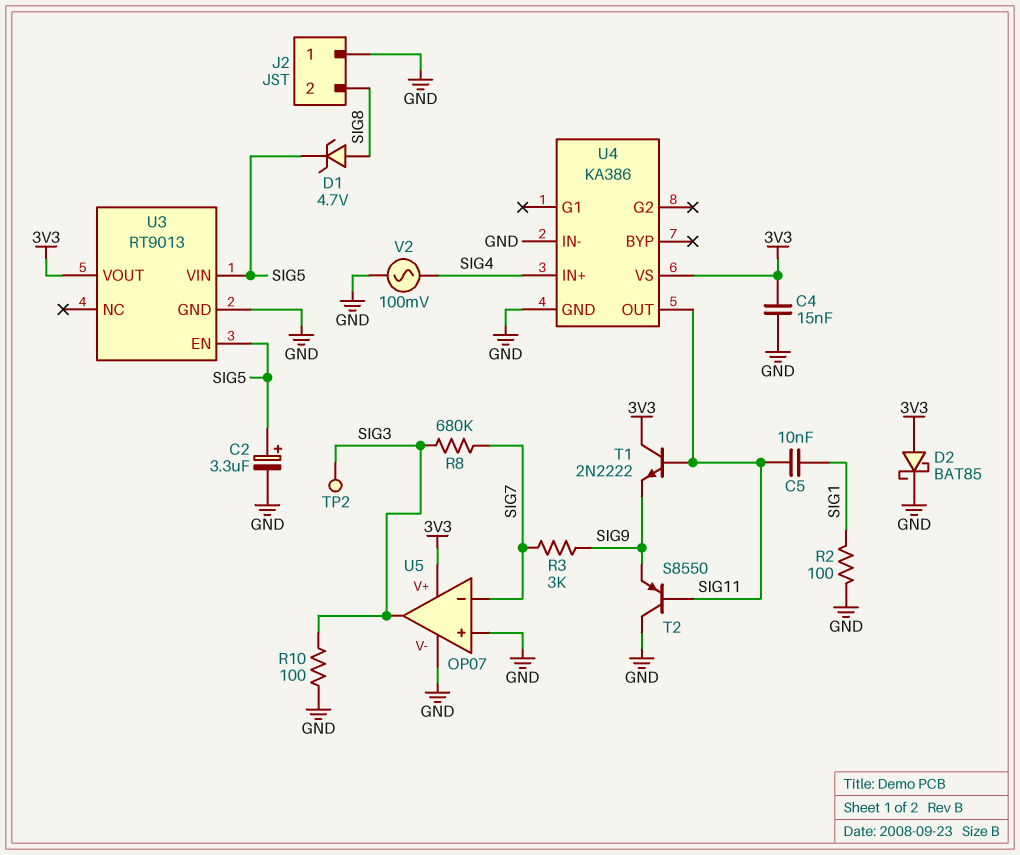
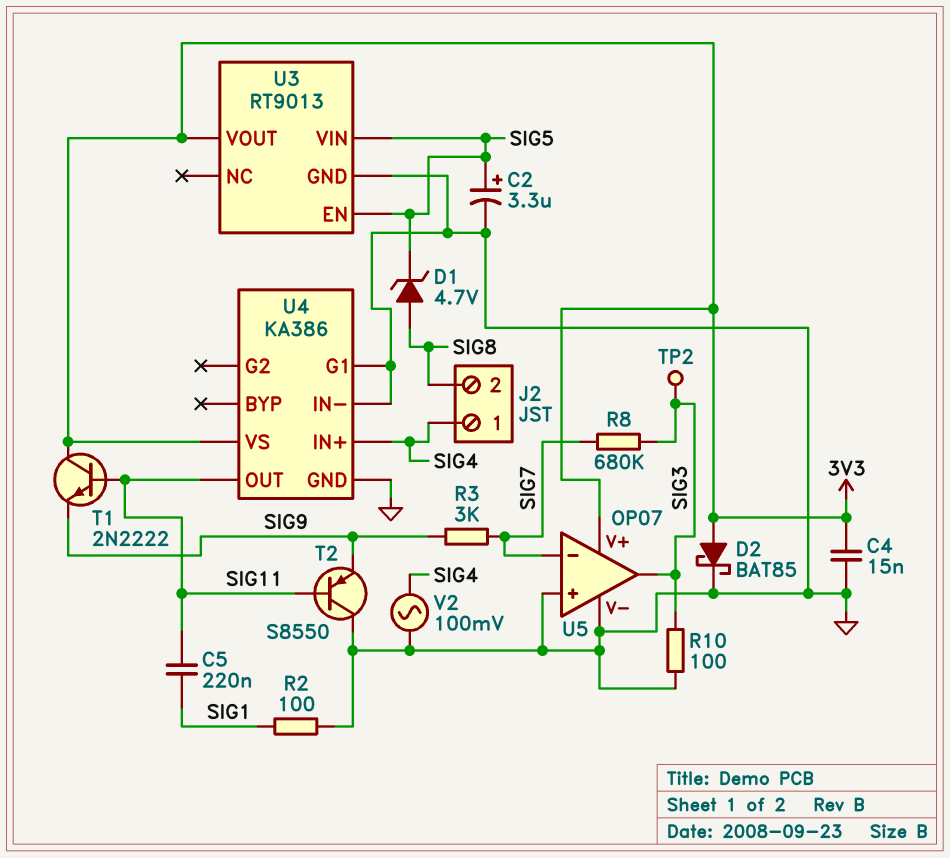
C5: 10nF (SIG1, SIG11) -> 220nF (SIG1, SIG11)
J2 pin 1: GND -> SIG4
U4 pin G1: none -> GND

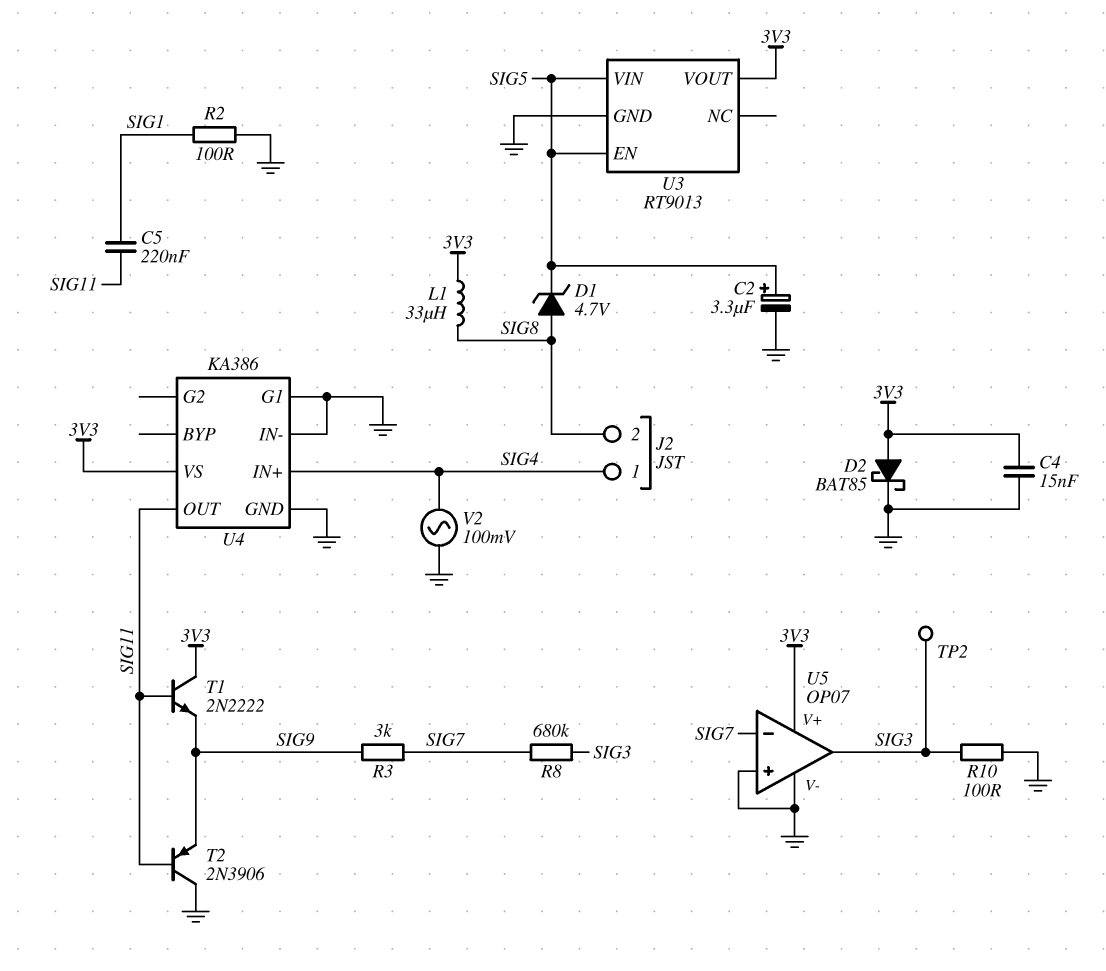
L1: none -> 33uH (3V3, SIG8)
T2: PNP S8550 (B SIG11, C GND, E SIG9) -> PNP 2N3906 (B SIG11, C GND, E SIG9)

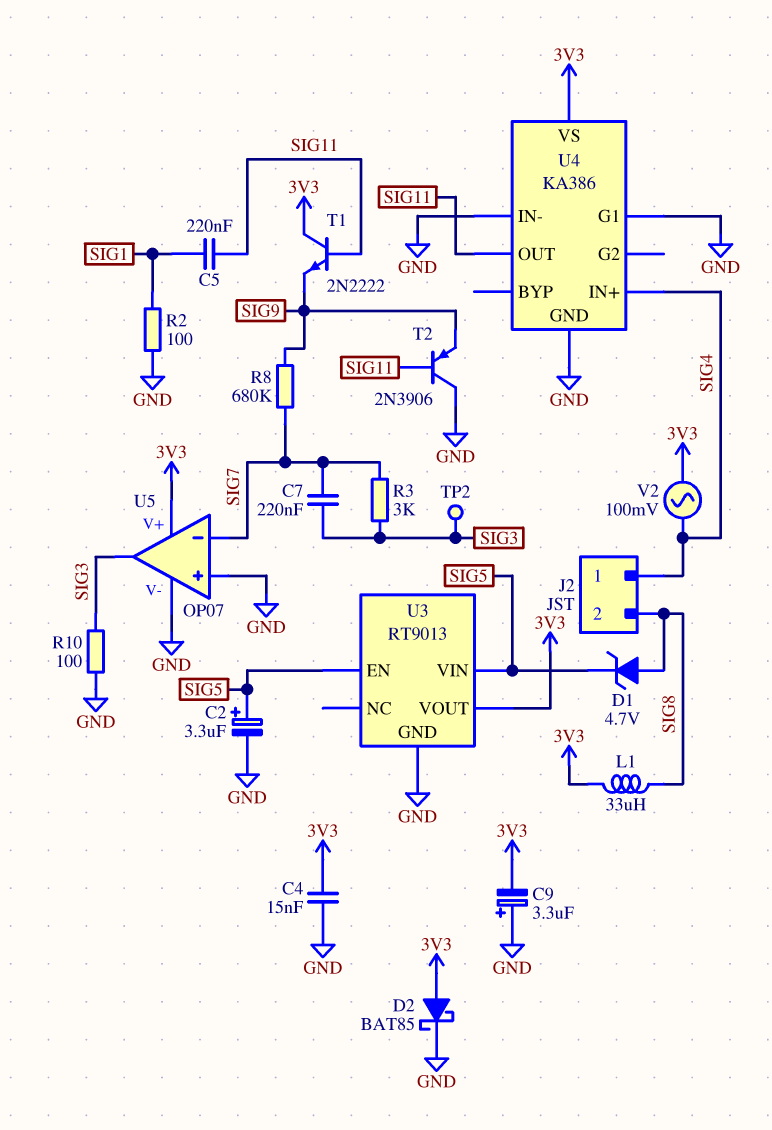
C7: none -> 220nF (SIG3, SIG7)
C9: none -> 3.3uF (plus GND, minus 3V3)
R3: 3k (SIG7, SIG9) -> 3k (SIG3, SIG7)
R8: 680k (SIG3, SIG7) -> 680k (SIG7, SIG9)
V2: AC 100mV (GND, SIG4) -> AC 100mV (3V3, SIG4)

